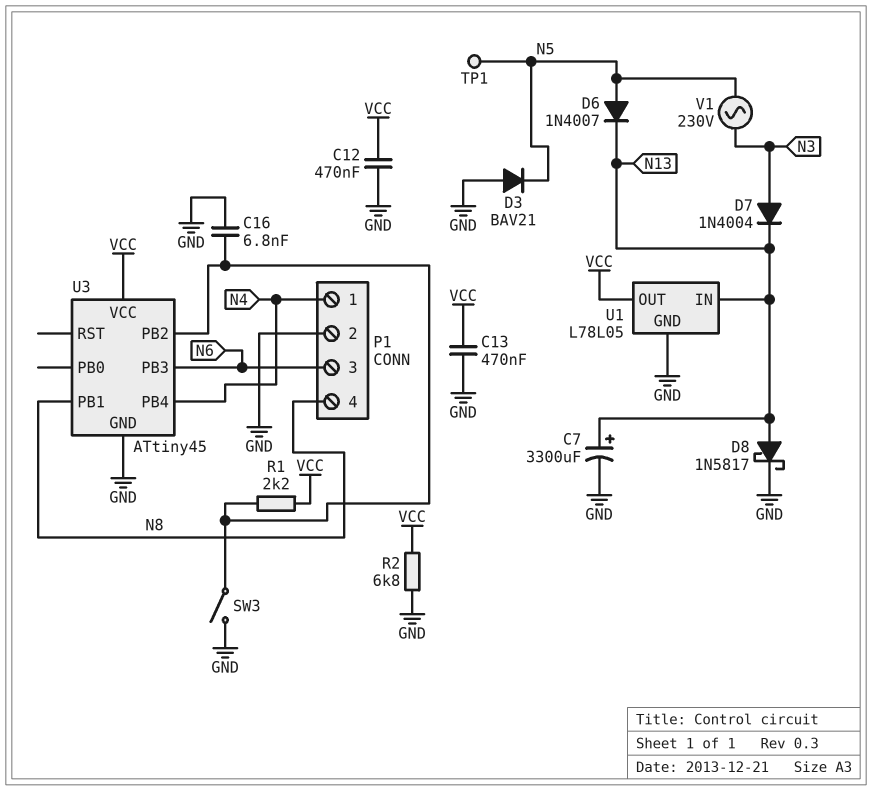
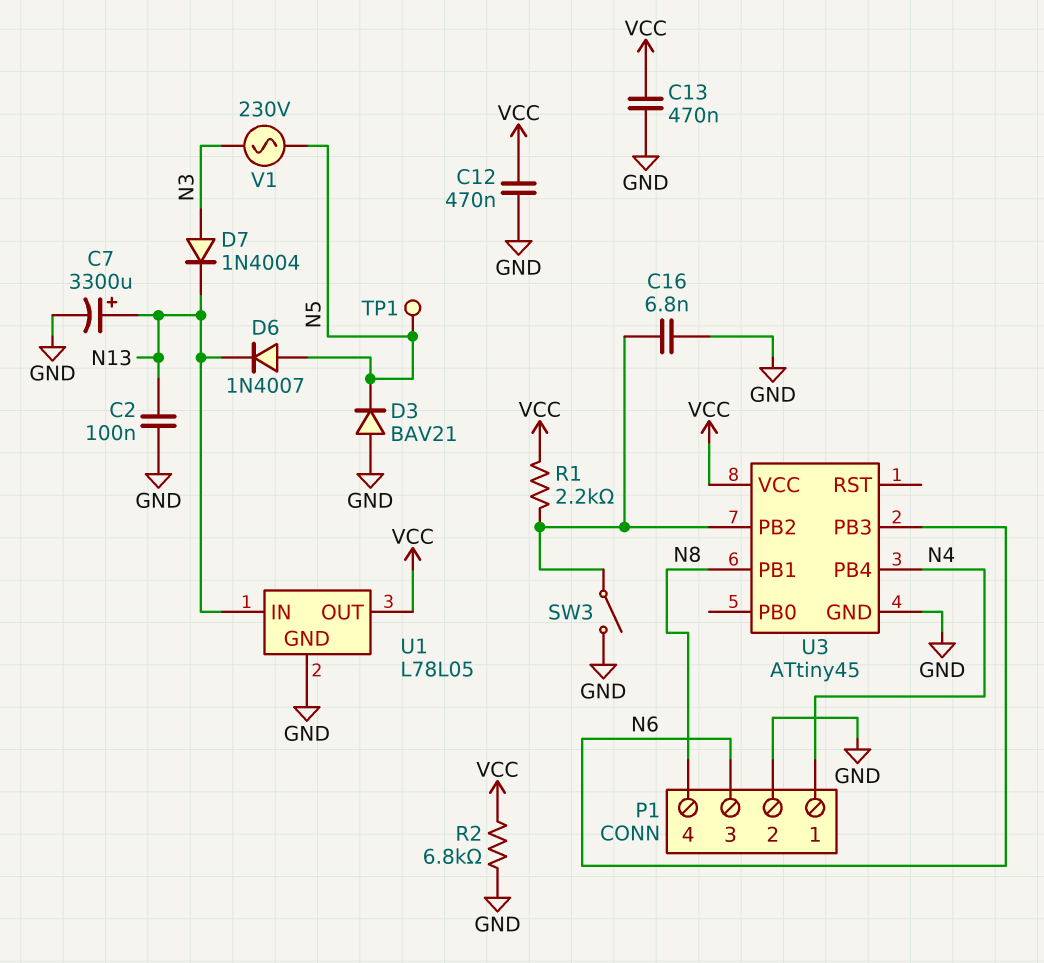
C2: none -> 100nF (GND, N13)
D8: schottky 1N5817 (A N13, K GND) -> none

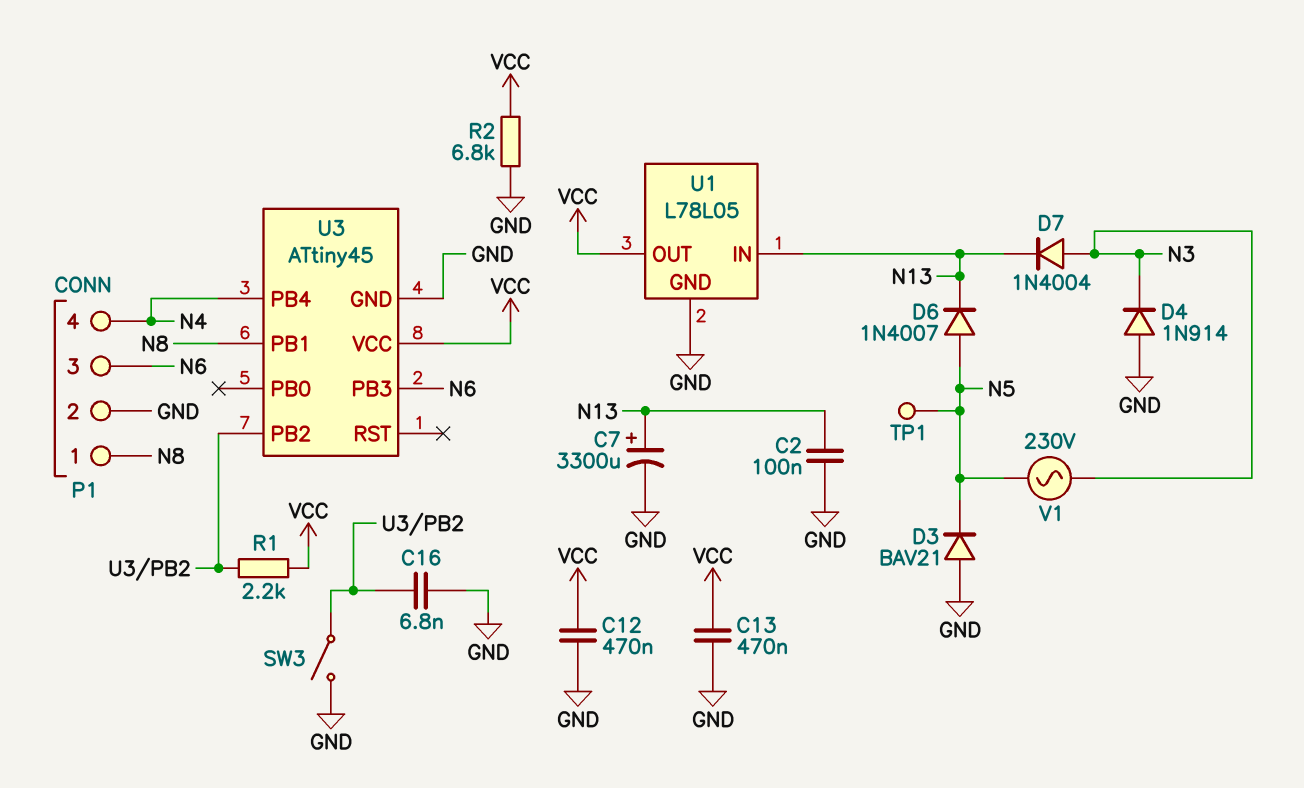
D4: none -> diode 1N914 (A GND, K N3)
P1 pin 1: N4 -> N8
P1 pin 4: N8 -> N4

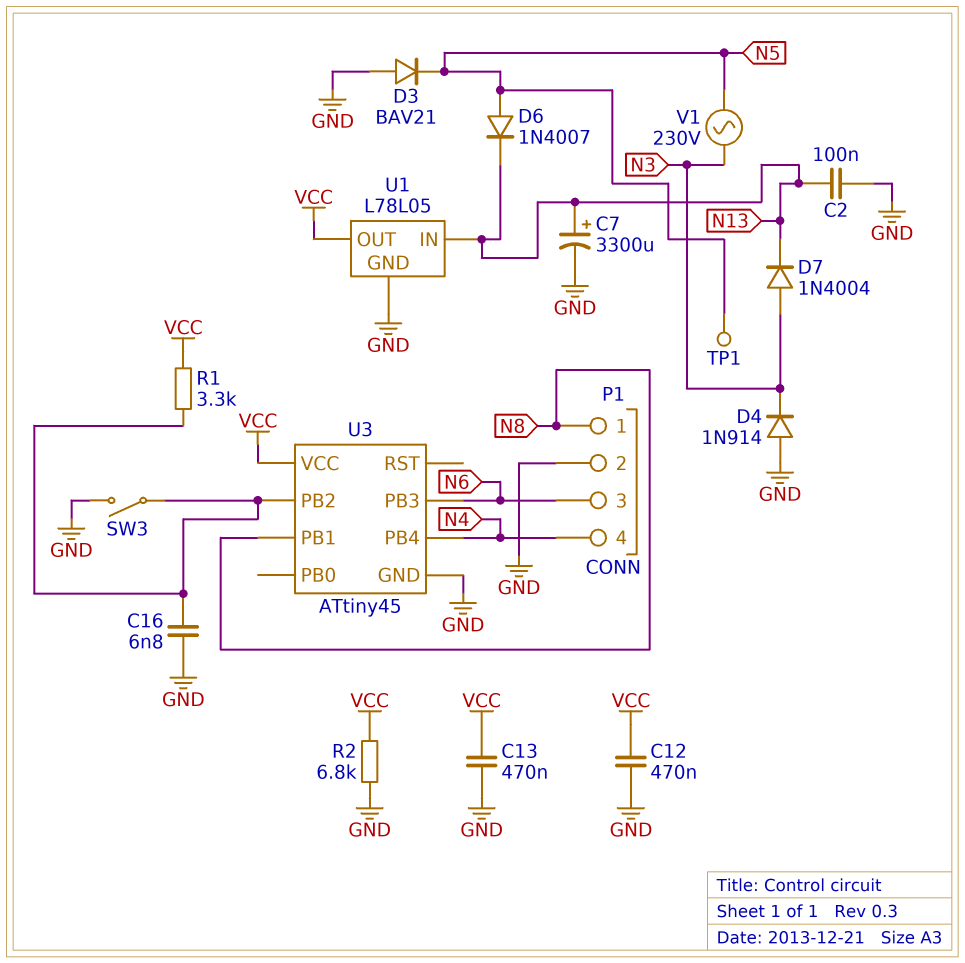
R1: 2.2k (U3/PB2, VCC) -> 3.3k (U3/PB2, VCC)

